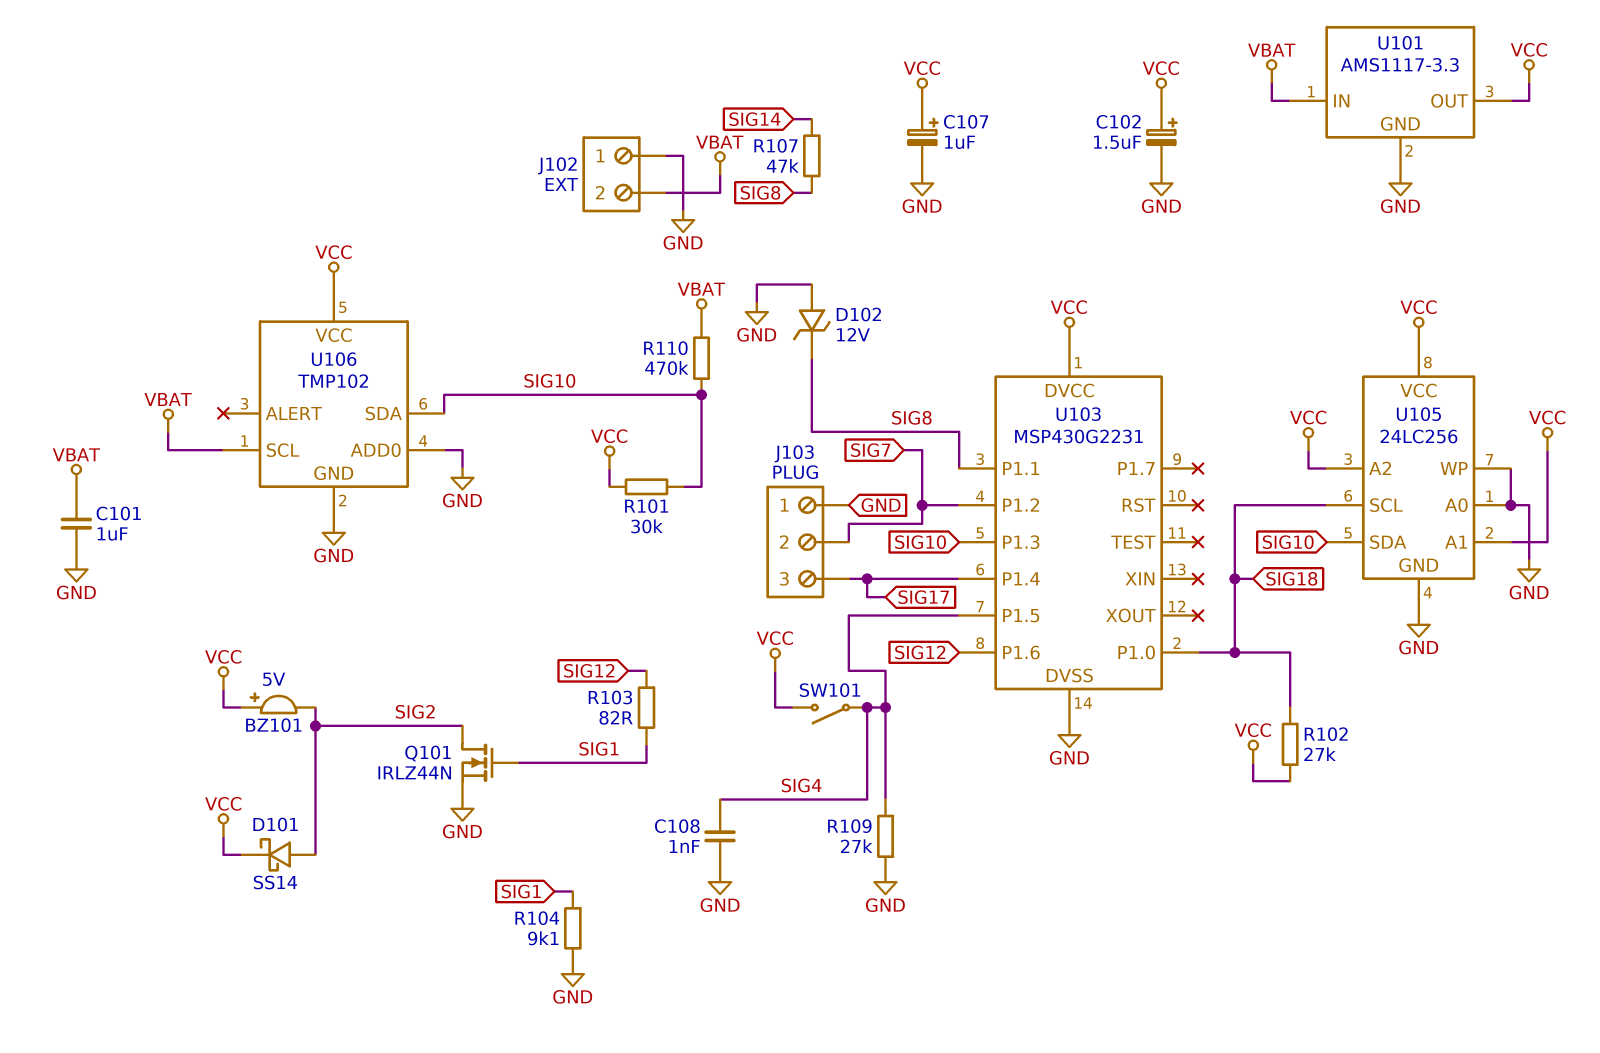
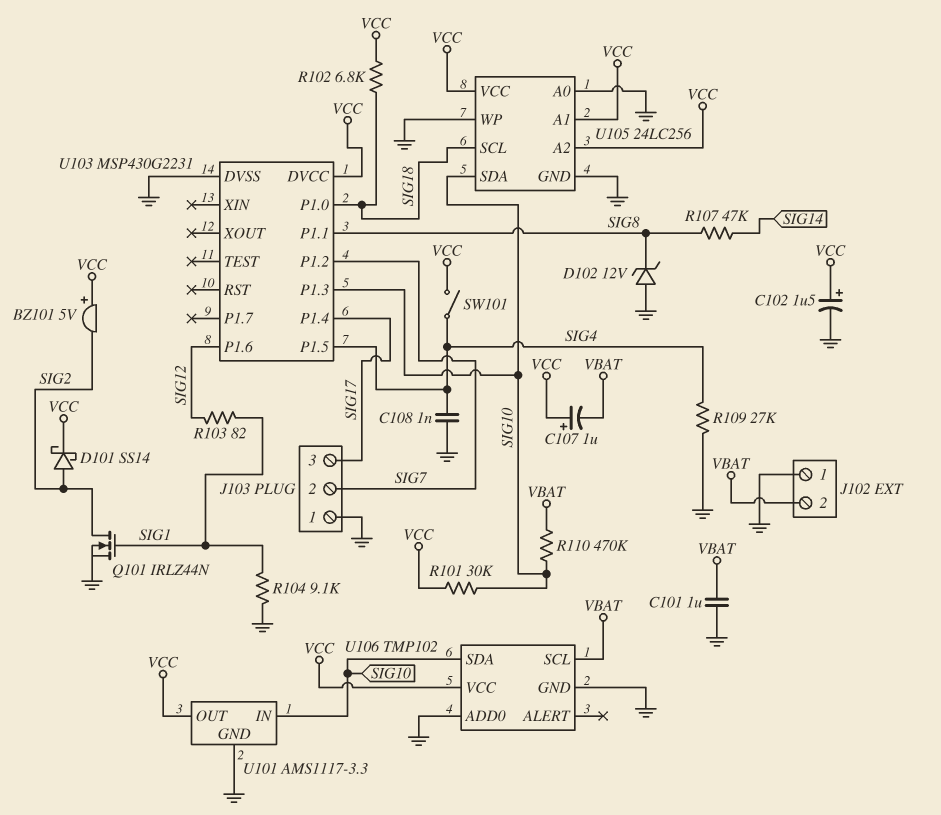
C107: 1uF (plus VCC, minus GND) -> 1uF (plus VCC, minus VBAT)
R102: 27k (SIG18, VCC) -> 6.8k (SIG18, VCC)
U101 pin IN: VBAT -> SIG10

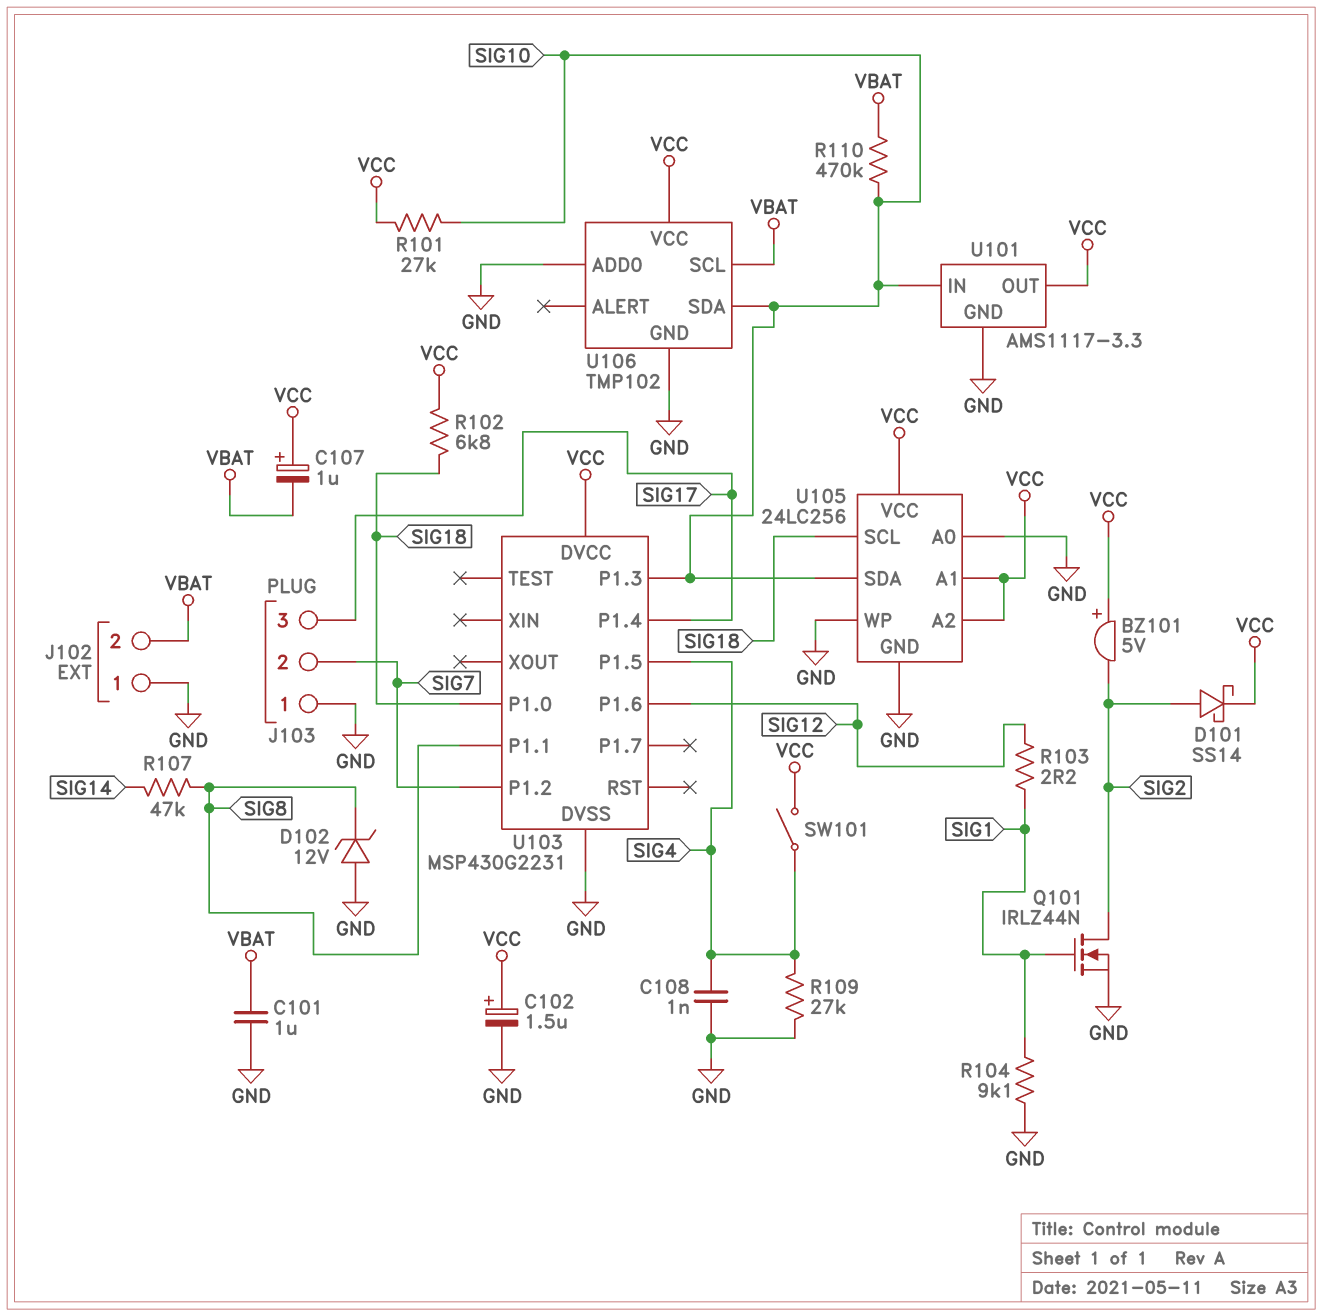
R101: 30k (SIG10, VCC) -> 27k (SIG10, VCC)
R103: 82 (SIG1, SIG12) -> 2.2 (SIG1, SIG12)

